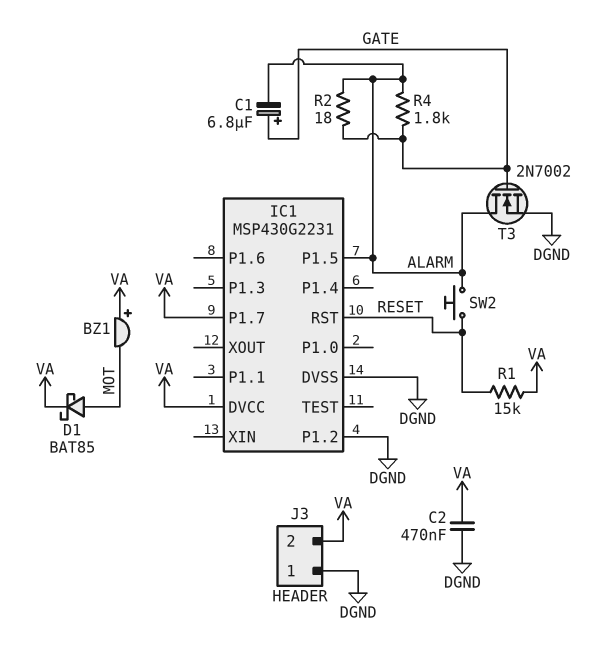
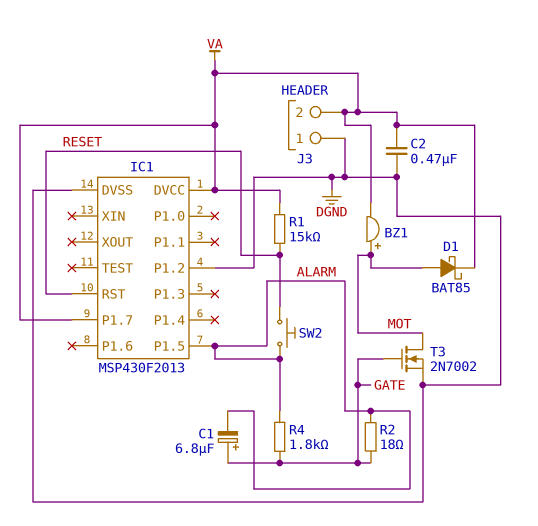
BZ1: buzzer (plus VA, minus MOT) -> buzzer (plus MOT, minus VA)
IC1: MSP430G2231 -> MSP430F2013
T3: NMOS 2N7002 (G GATE, D ALARM, S DGND) -> NMOS 2N7002 (G GATE, D MOT, S DGND)

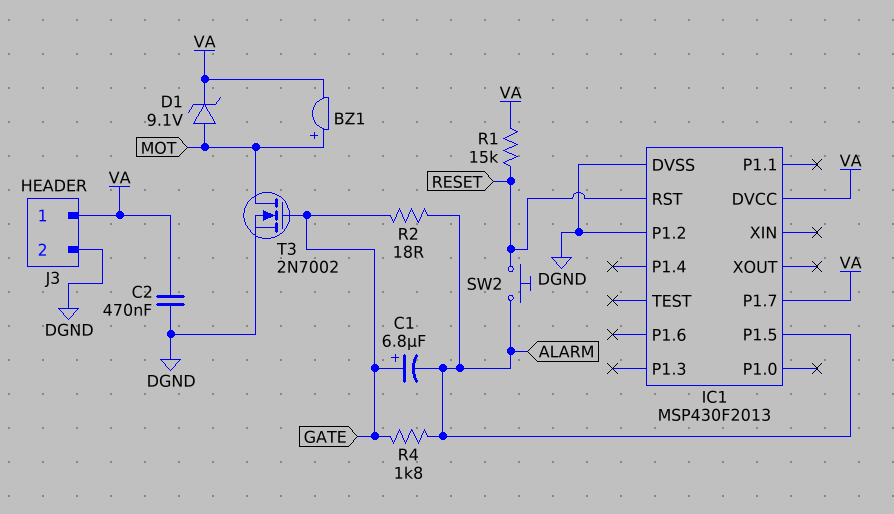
D1: schottky BAT85 (A MOT, K VA) -> zener 9.1V (A MOT, K VA)
J3 pin 1: DGND -> VA
J3 pin 2: VA -> DGND

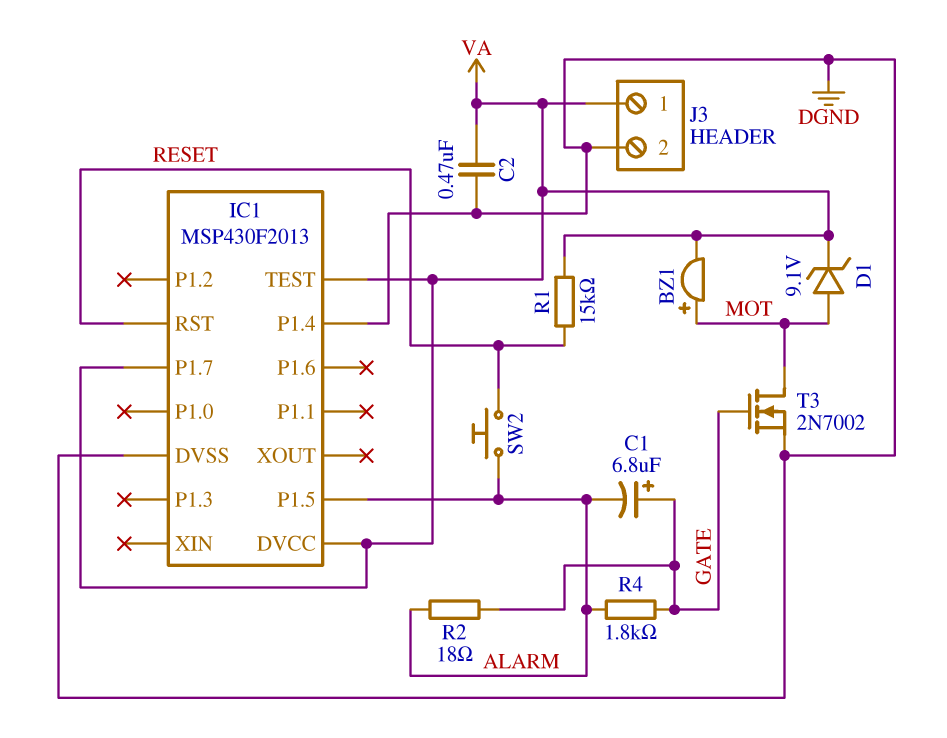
IC1 pin P1.2: DGND -> none
IC1 pin P1.4: none -> DGND
IC1 pin TEST: none -> VA

